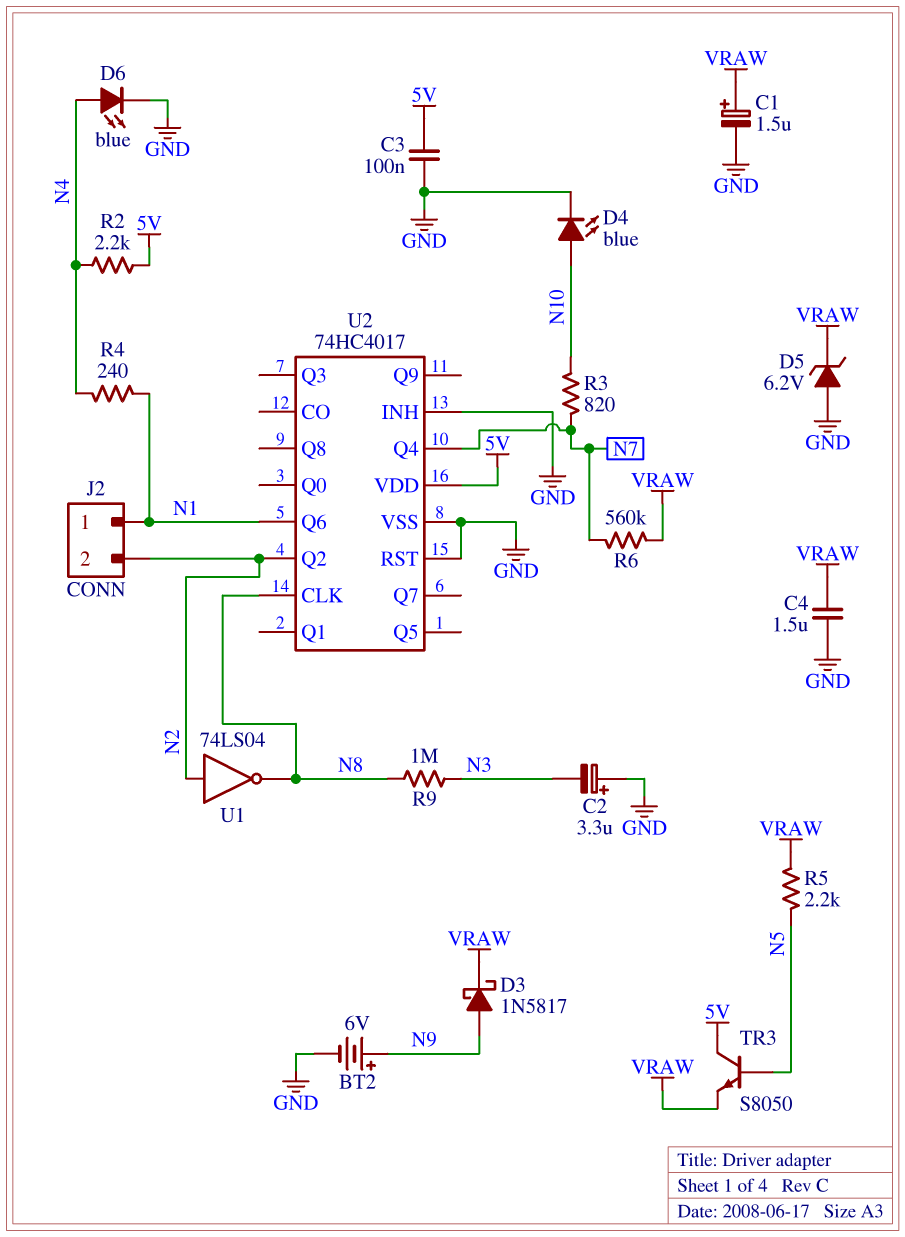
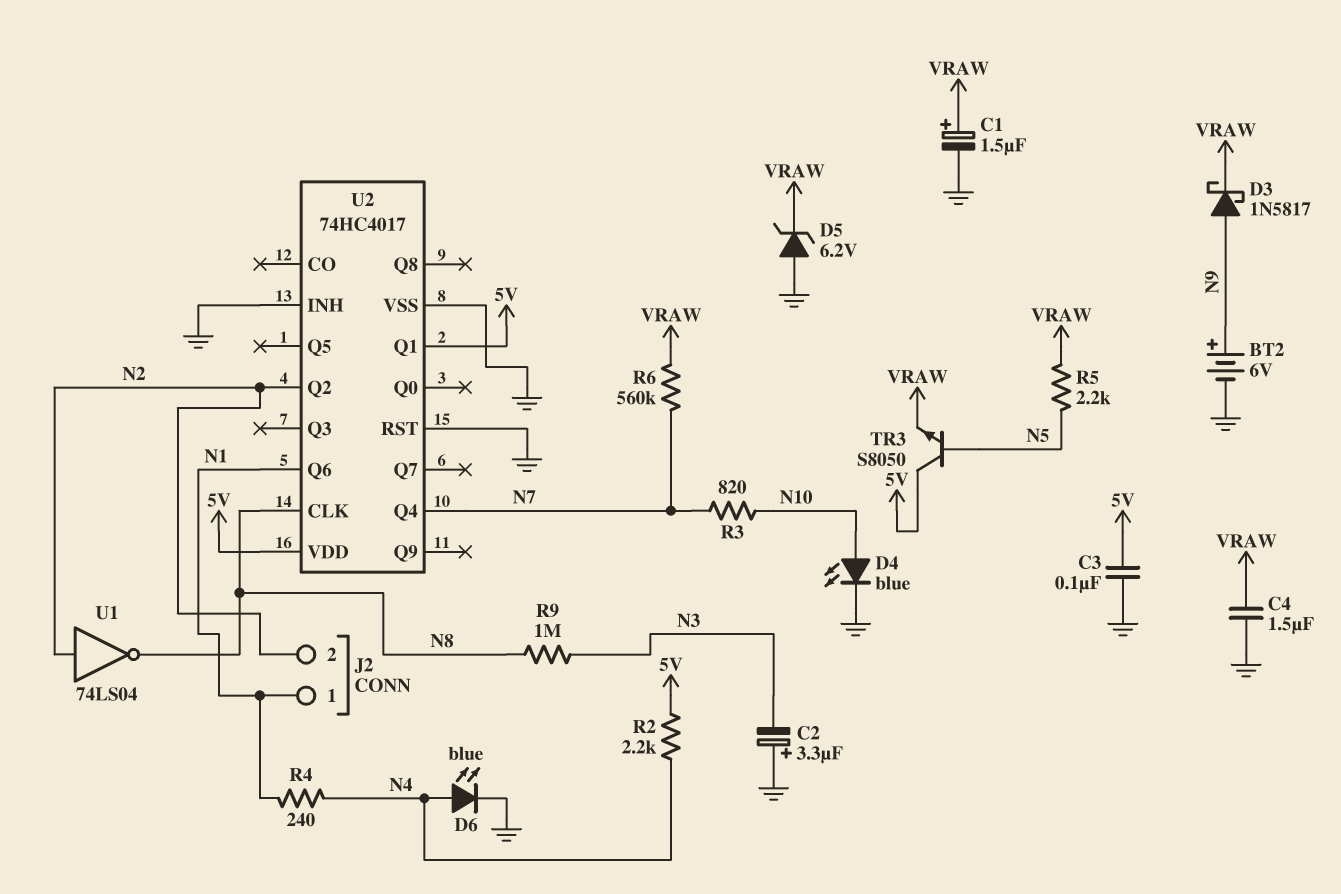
U2 pin Q1: none -> 5V

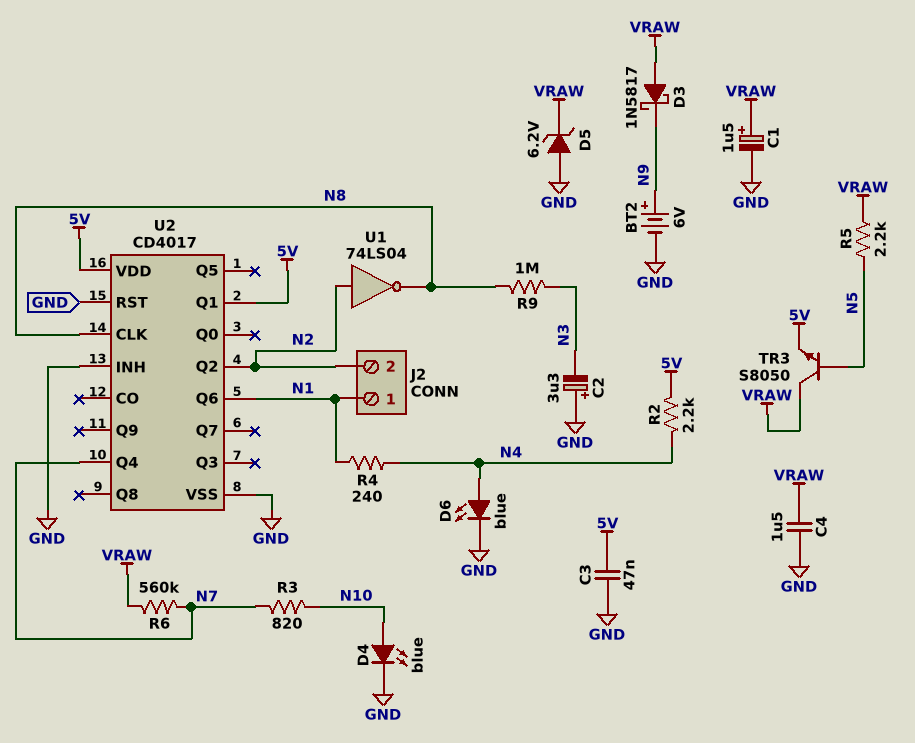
C3: 100nF (5V, GND) -> 47nF (5V, GND)
D3: schottky 1N5817 (A N9, K VRAW) -> schottky 1N5817 (A VRAW, K N9)
TR3: NPN S8050 (B N5, C 5V, E VRAW) -> NPN S8050 (B N5, C VRAW, E 5V)
U2: 74HC4017 -> CD4017

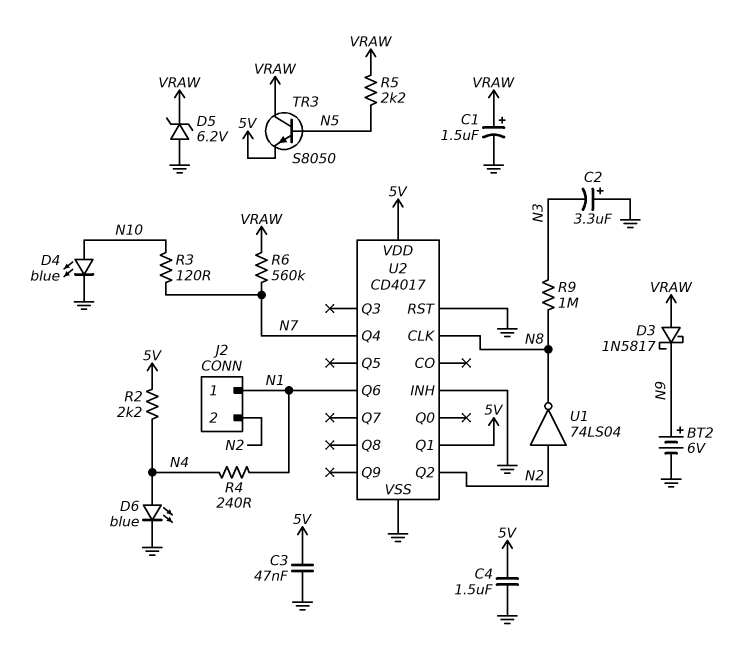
C4: 1.5uF (GND, VRAW) -> 1.5uF (5V, GND)
R3: 820 (N7, N10) -> 120 (N7, N10)

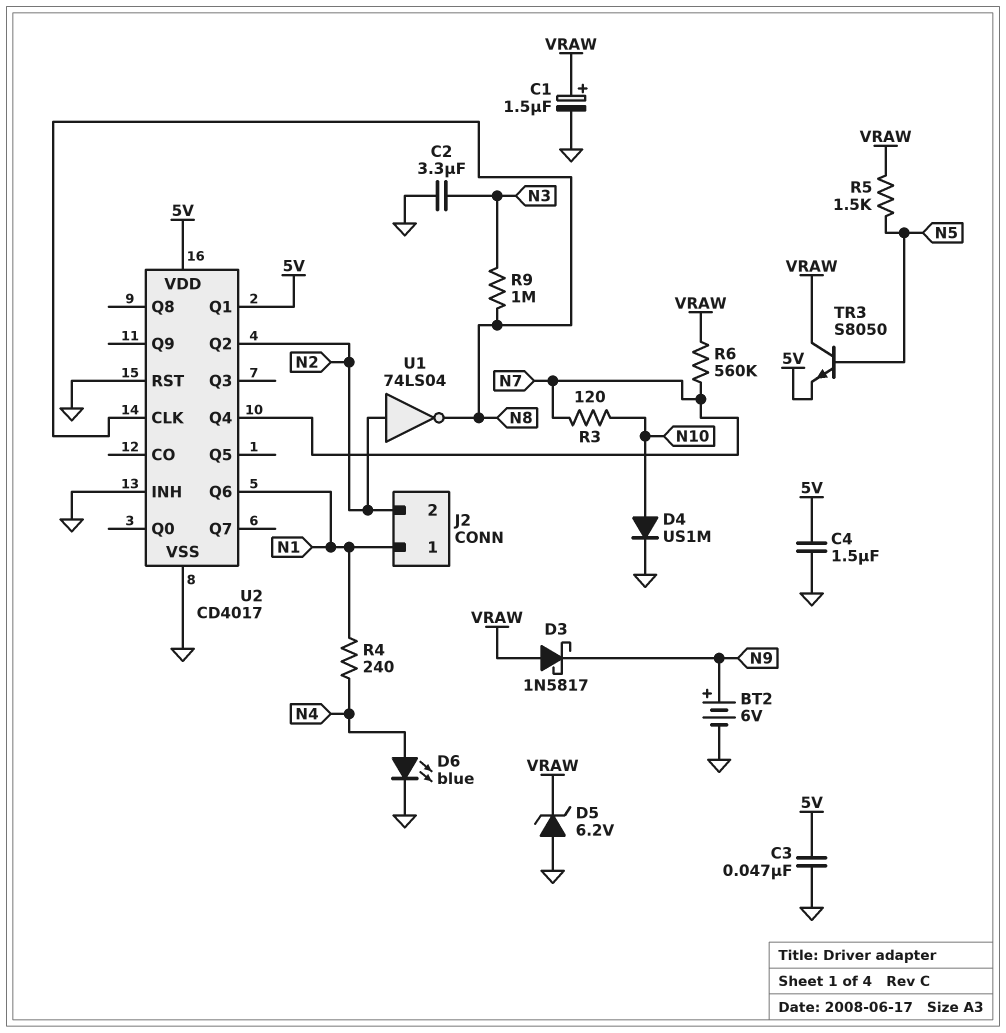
C2: 3.3uF (plus GND, minus N3) -> 3.3uF (GND, N3)
D4: LED blue (A N10, K GND) -> diode US1M (A N10, K GND)
R2: 2.2k (5V, N4) -> none
R5: 2.2k (N5, VRAW) -> 1.5k (N5, VRAW)

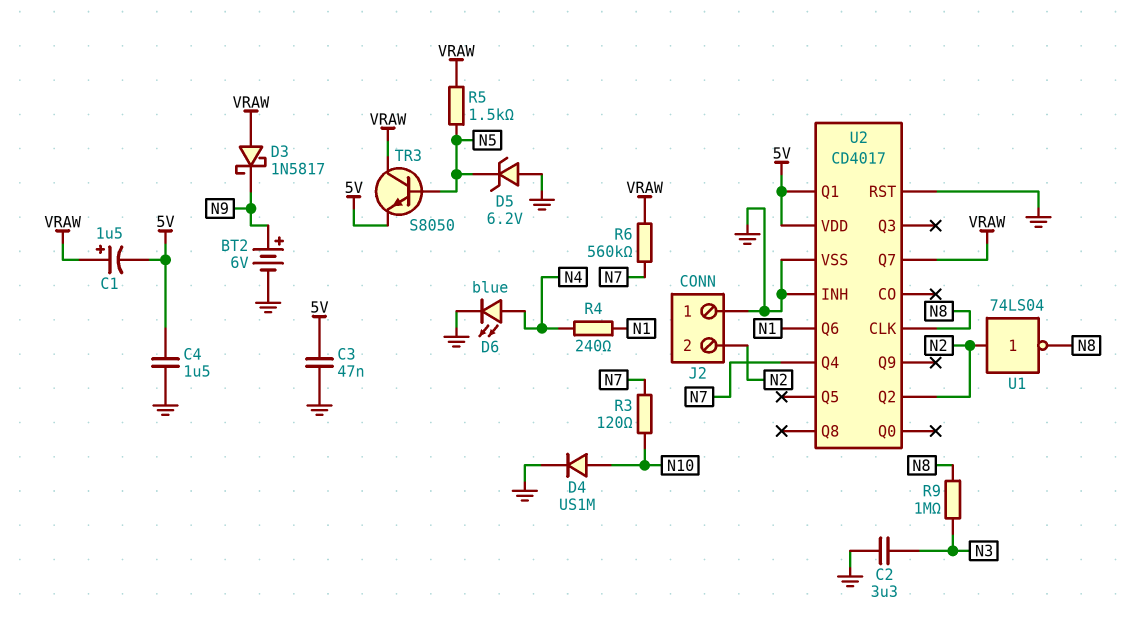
C1: 1.5uF (plus VRAW, minus GND) -> 1.5uF (plus VRAW, minus 5V)
D5: zener 6.2V (A GND, K VRAW) -> zener 6.2V (A GND, K N5)
J2 pin 1: N1 -> GND
U2 pin Q7: none -> VRAW

